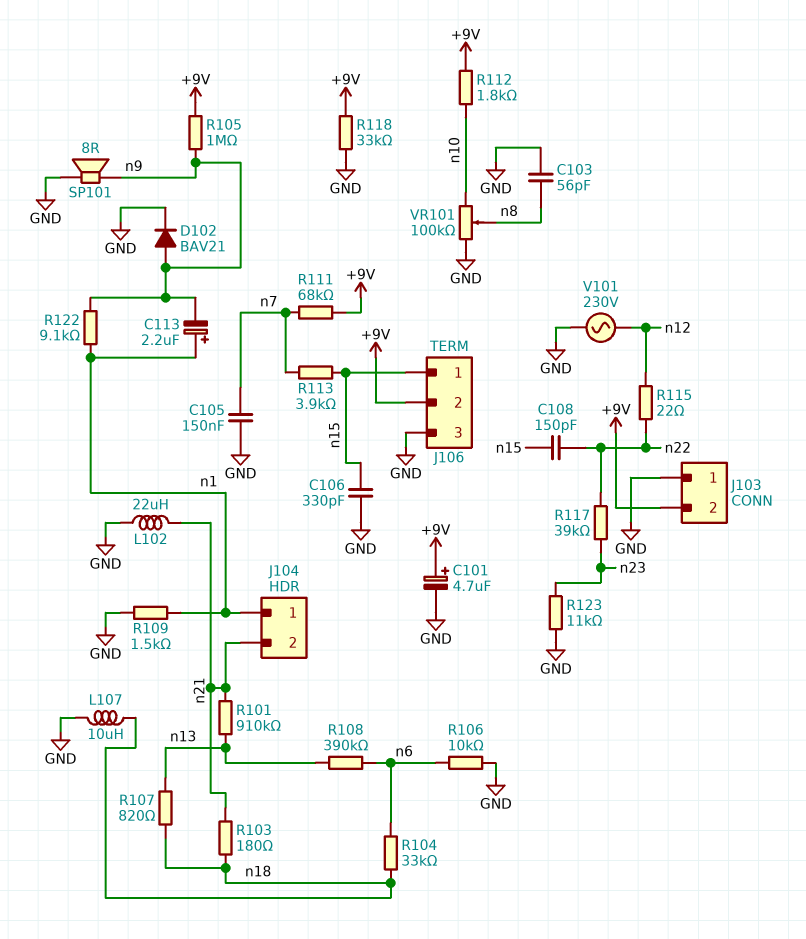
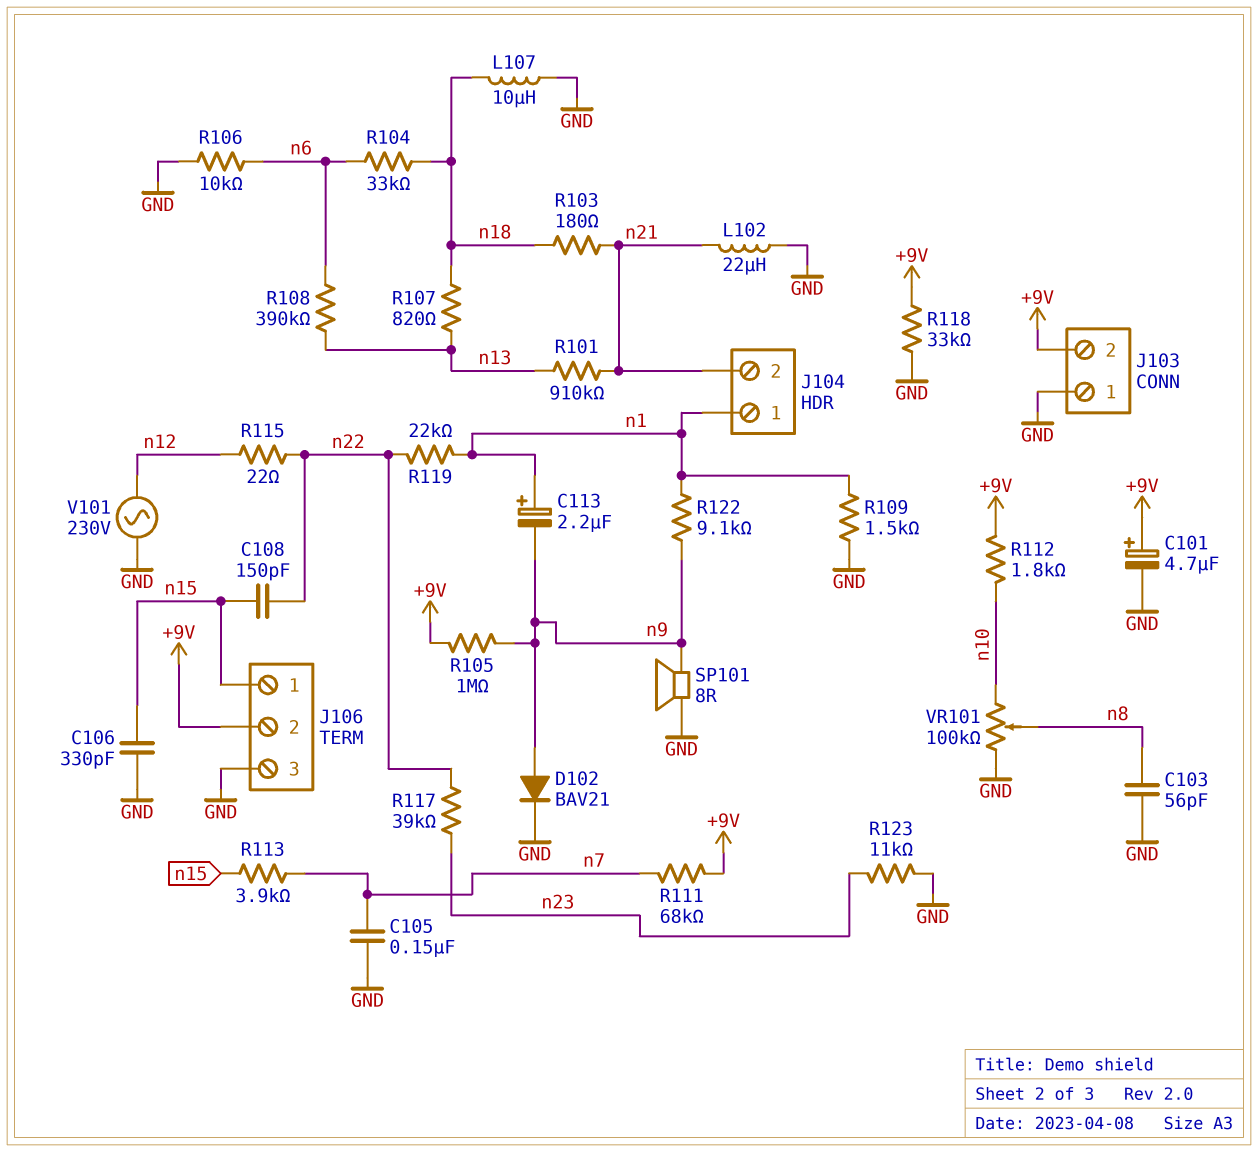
R119: none -> 22k (n1, n22)

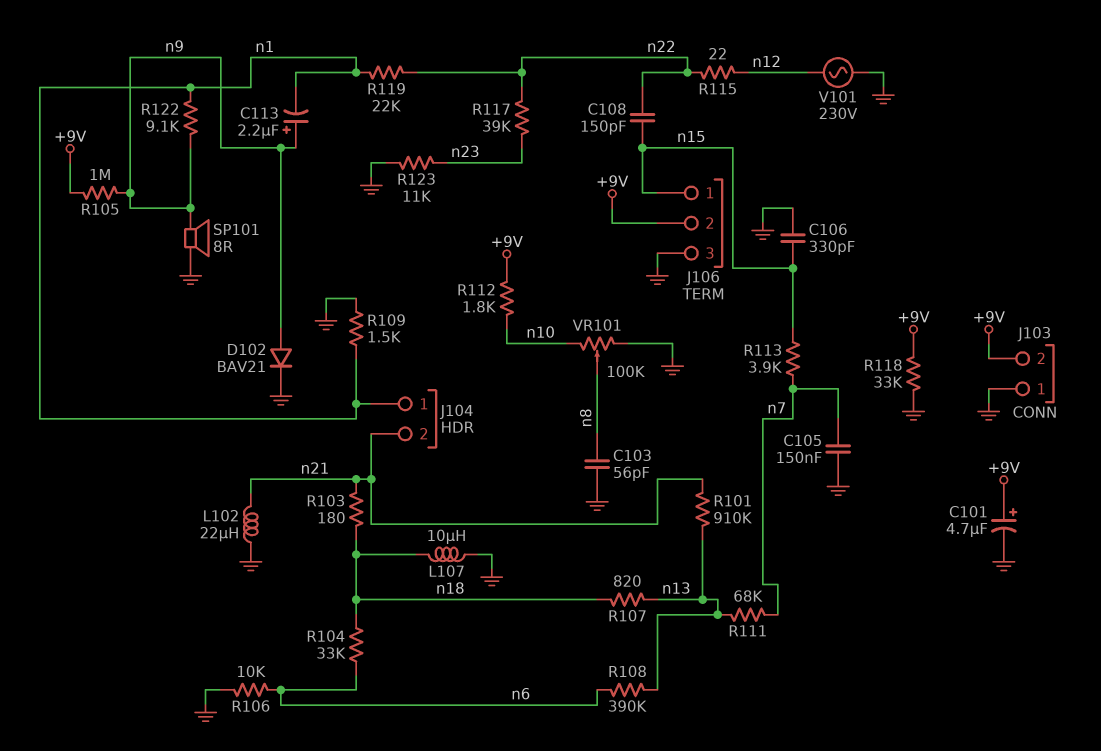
C113: 2.2uF (plus n1, minus n9) -> 2.2uF (plus n9, minus n1)
R111: 68k (+9V, n7) -> 68k (n7, n13)

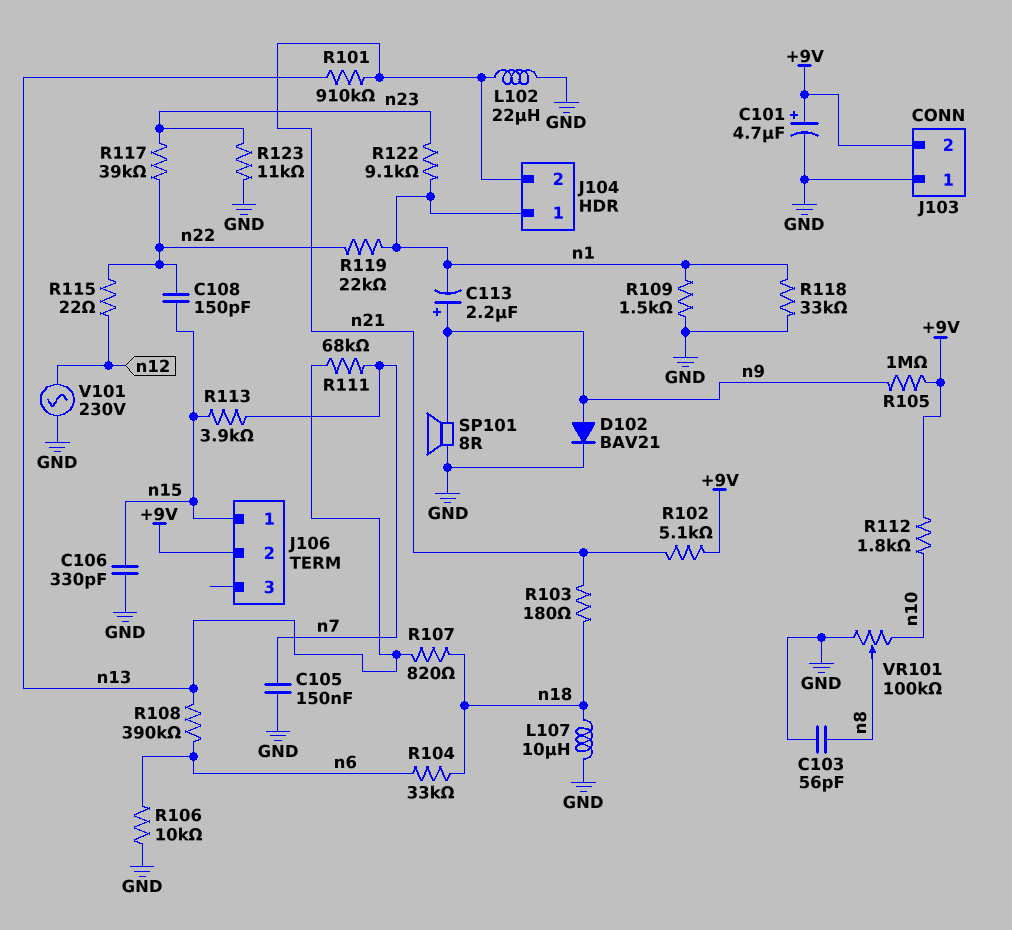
J106 pin 3: GND -> none
R102: none -> 5.1k (+9V, n21)
R118: 33k (+9V, GND) -> 33k (GND, n1)
R122: 9.1k (n1, n9) -> 9.1k (n1, n23)

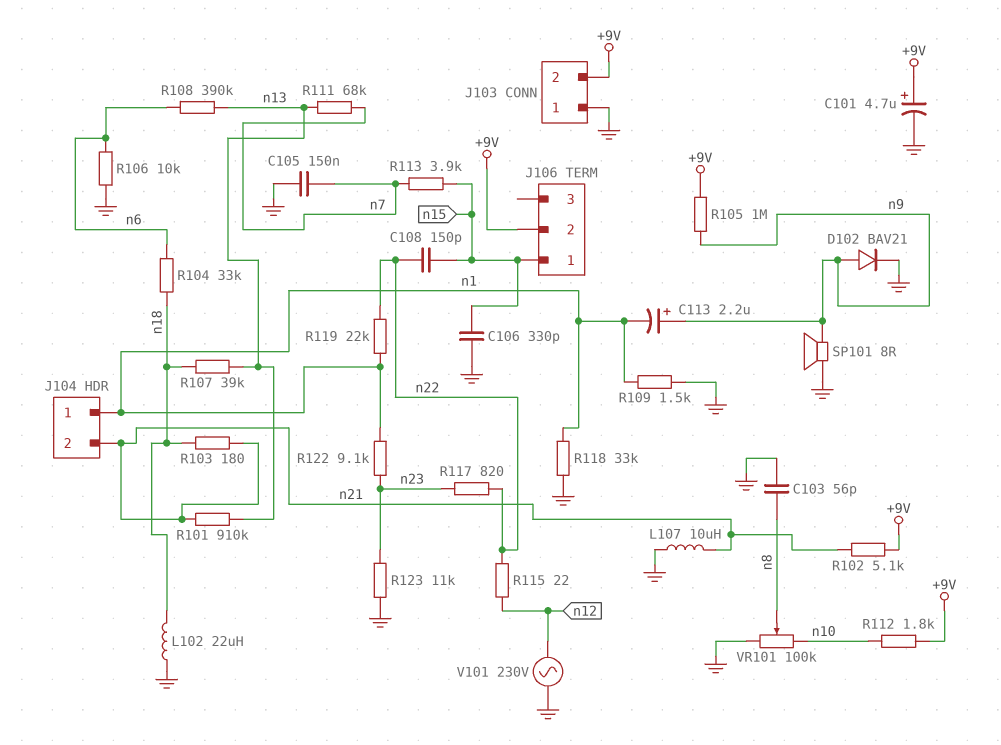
L102: 22uH (GND, n21) -> 22uH (GND, n18)
L107: 10uH (GND, n18) -> 10uH (GND, n21)
R107: 820 (n13, n18) -> 39k (n13, n18)
R117: 39k (n22, n23) -> 820 (n22, n23)

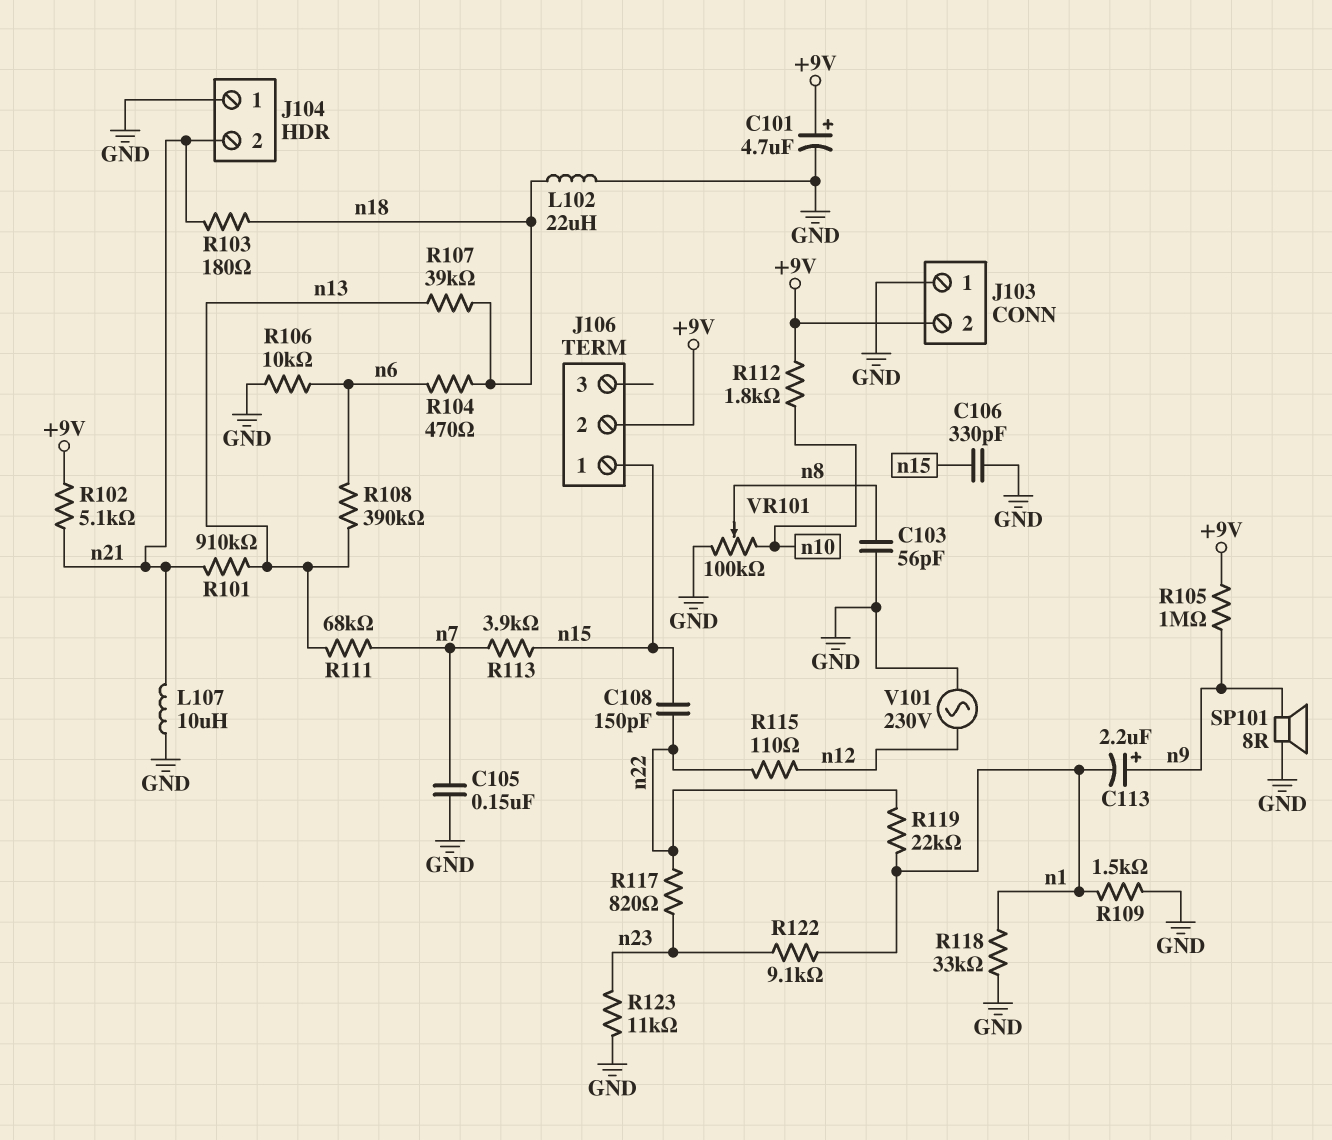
D102: diode BAV21 (A n9, K GND) -> none
J104 pin 1: n1 -> GND
R104: 33k (n6, n18) -> 470 (n6, n18)
R115: 22 (n12, n22) -> 110 (n12, n22)

